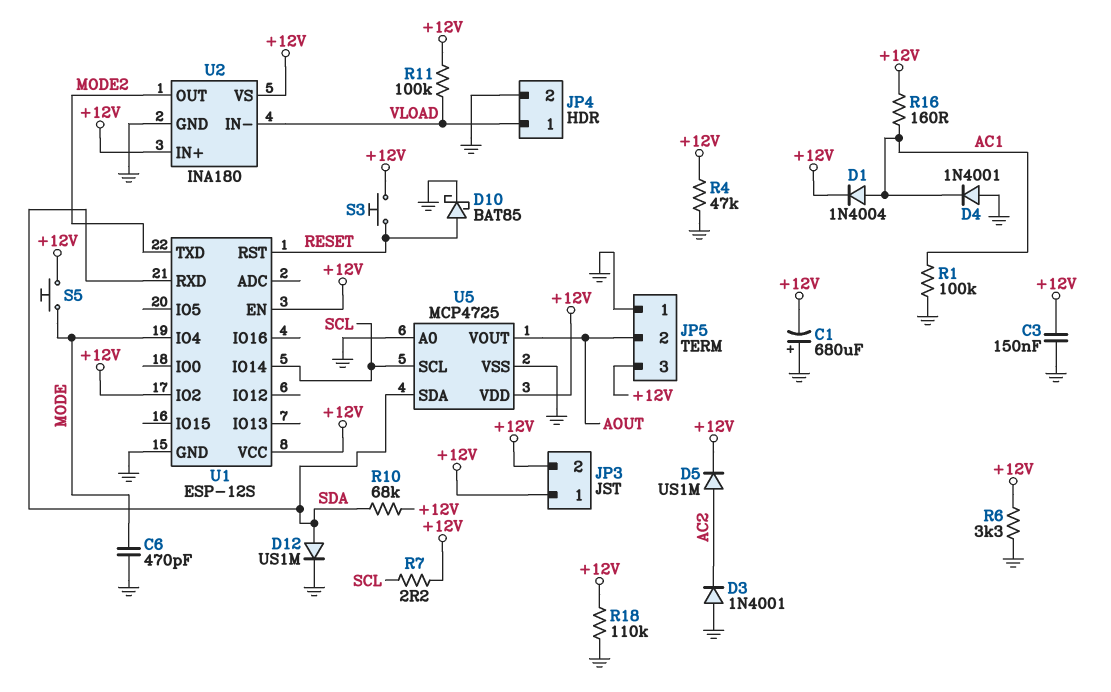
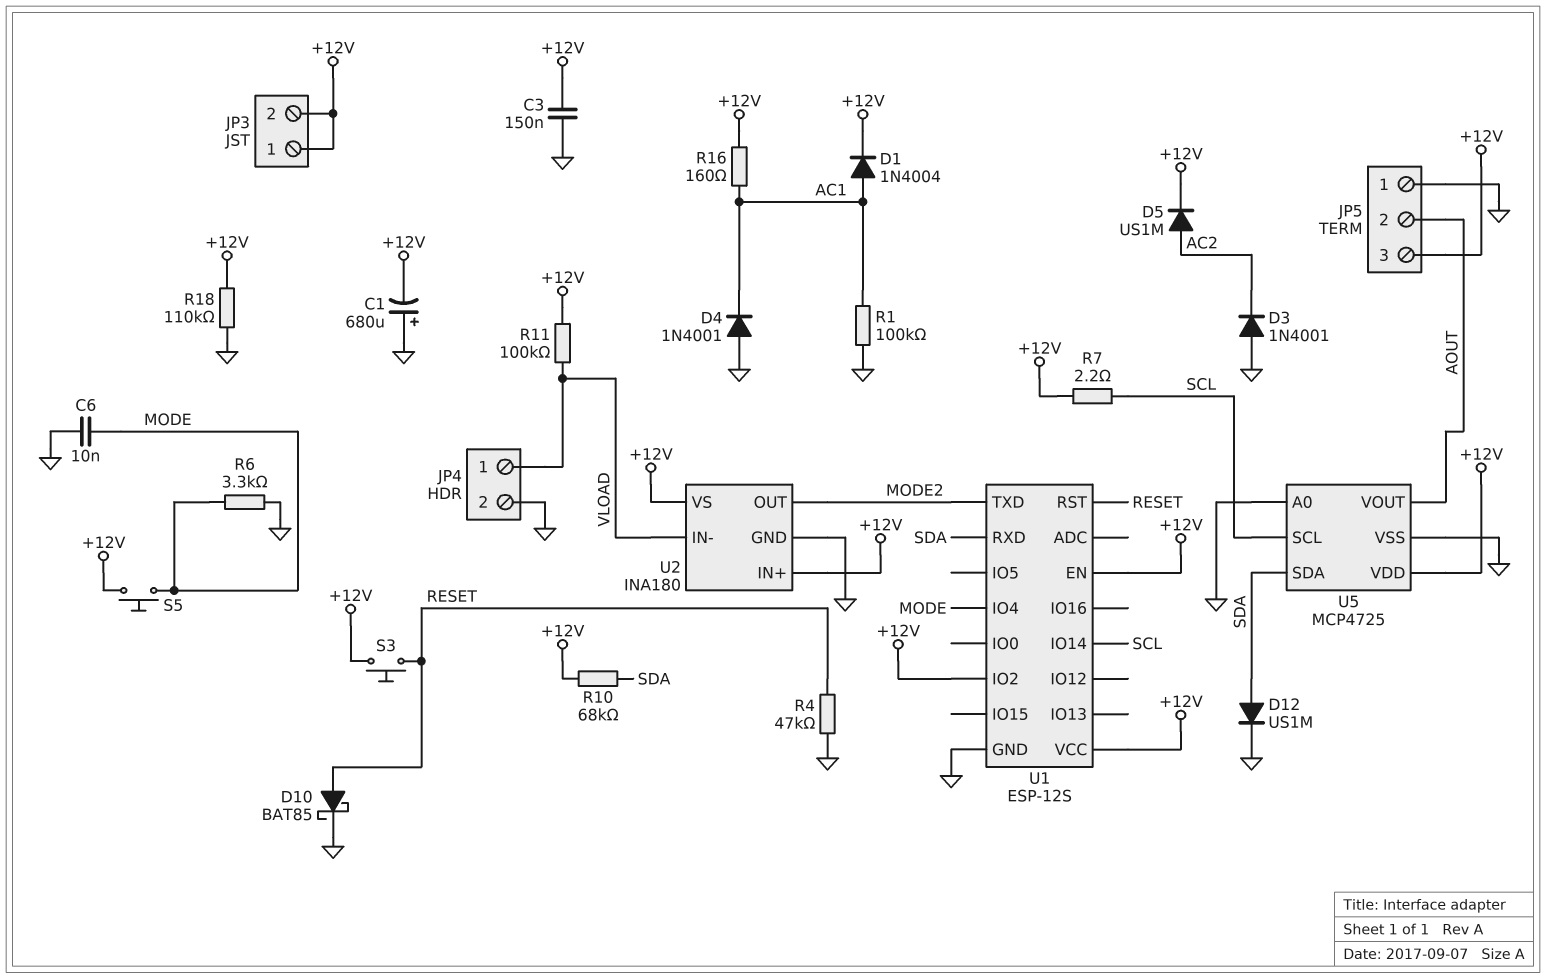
C6: 470pF (GND, MODE) -> 10nF (GND, MODE)
R4: 47k (+12V, GND) -> 47k (GND, RESET)
R6: 3.3k (+12V, GND) -> 3.3k (GND, MODE)

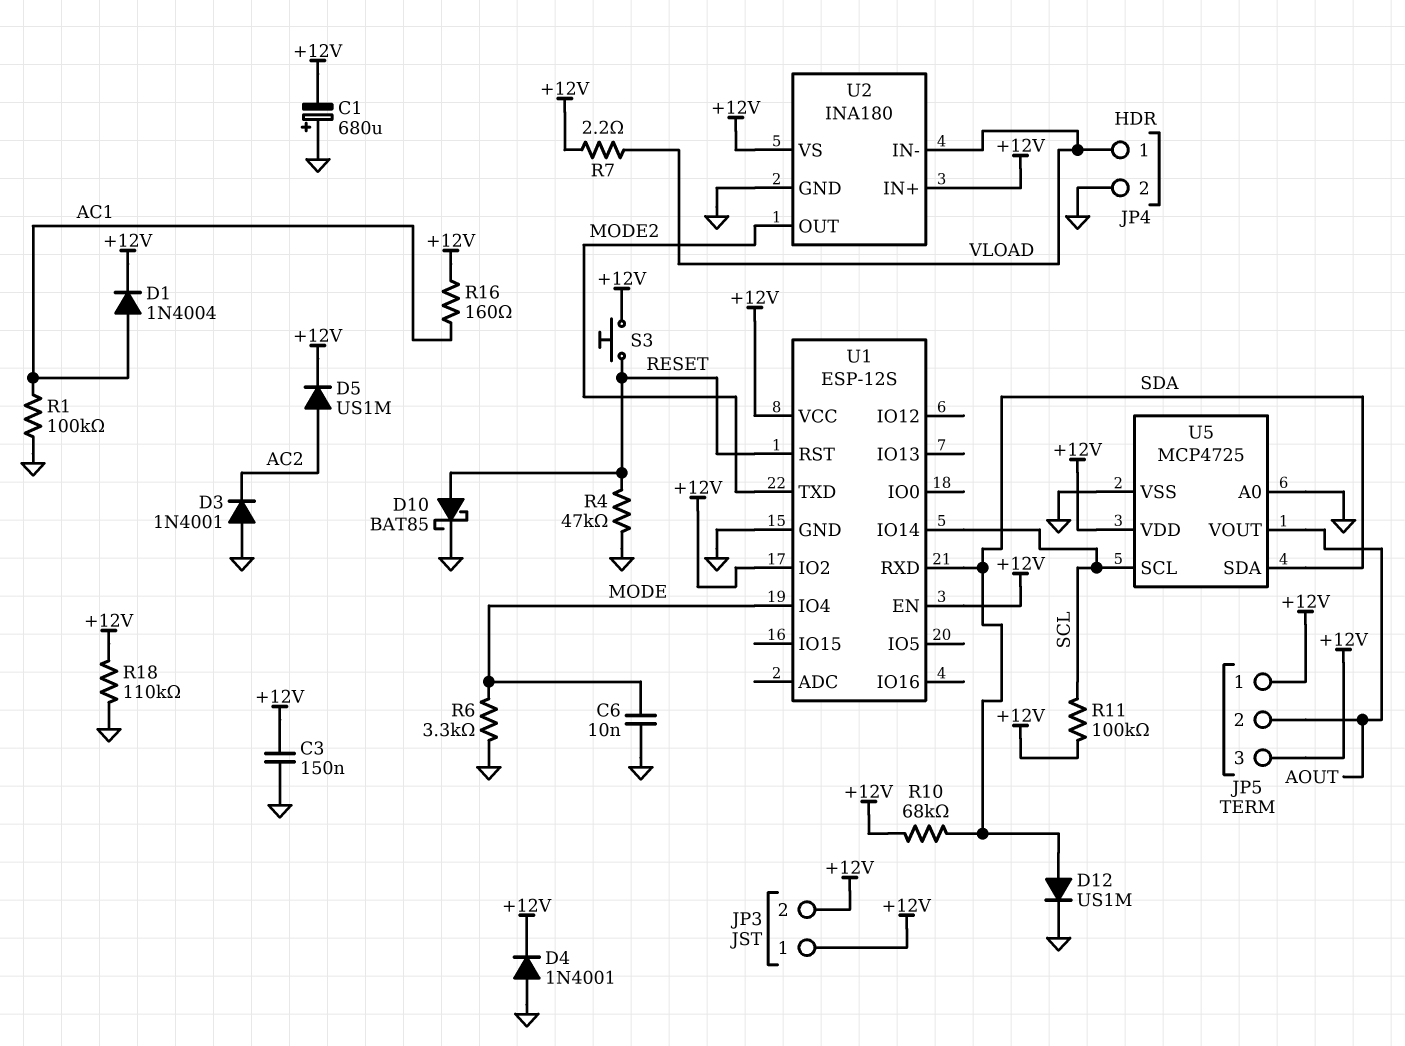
D4: diode 1N4001 (A GND, K AC1) -> diode 1N4001 (A GND, K +12V)
JP5 pin 1: GND -> +12V
R7: 2.2 (+12V, SCL) -> 2.2 (+12V, VLOAD)
R11: 100k (+12V, VLOAD) -> 100k (+12V, SCL)
S5: button (+12V, MODE) -> none

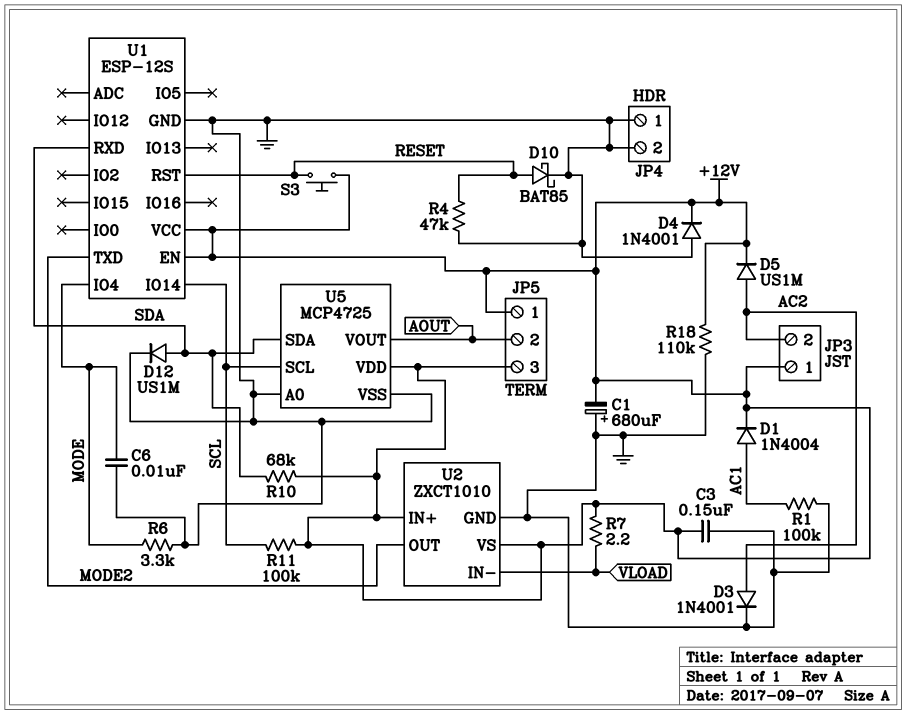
D3: diode 1N4001 (A GND, K AC2) -> diode 1N4001 (A AC2, K GND)
JP3 pin 2: +12V -> AC2
JP4 pin 1: VLOAD -> GND
R16: 160 (+12V, AC1) -> none
U1 pin IO2: +12V -> none
U2: INA180 -> ZXCT1010

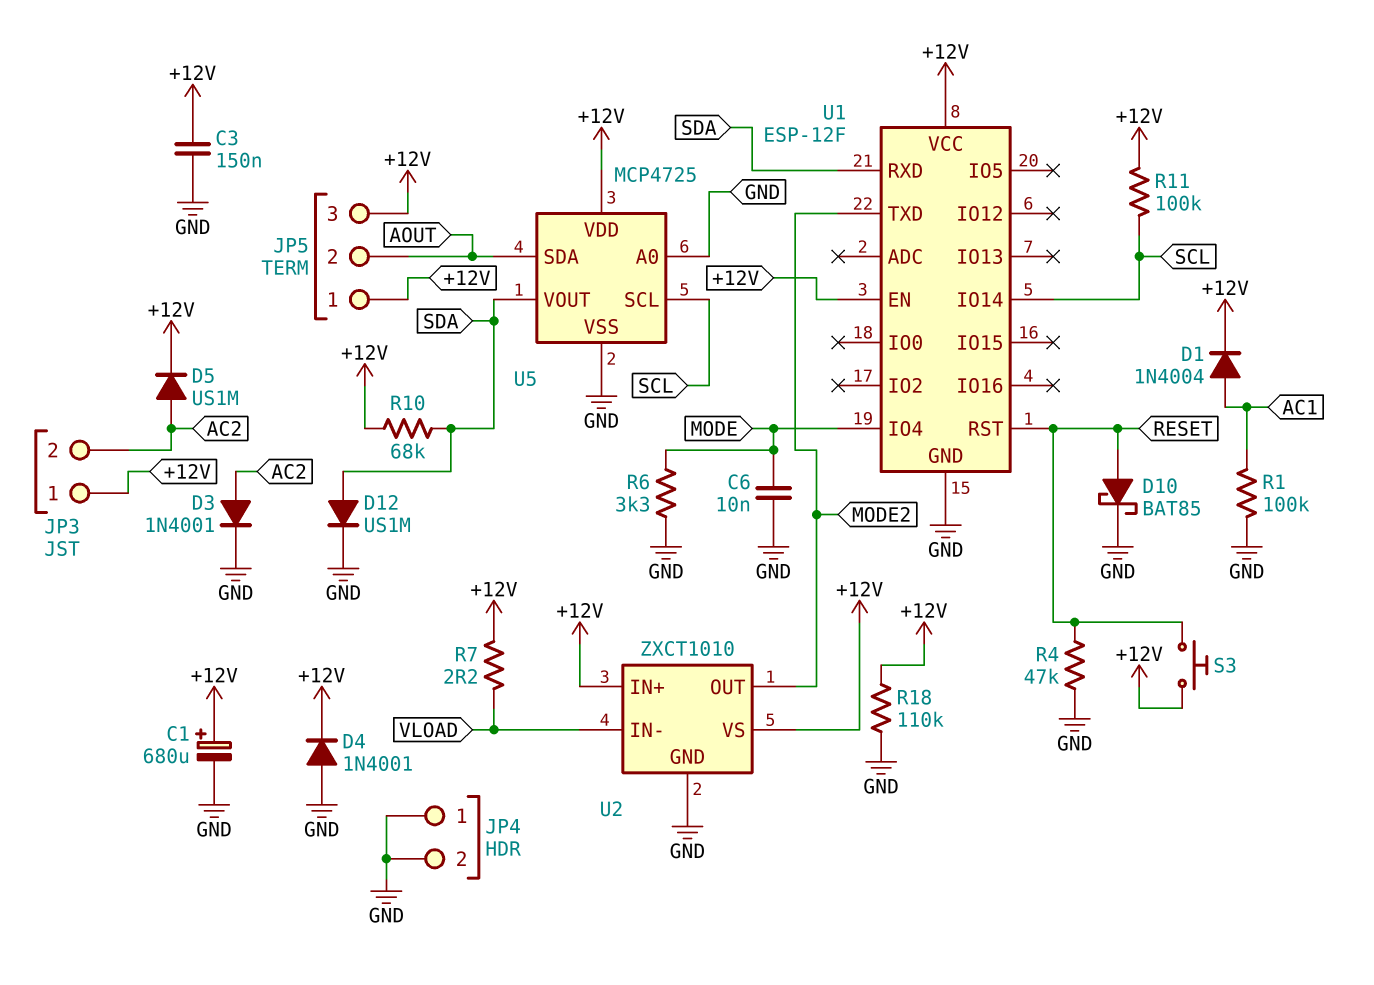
C1: 680uF (plus GND, minus +12V) -> 680uF (plus +12V, minus GND)
U1: ESP-12S -> ESP-12F
U5 pin SDA: SDA -> AOUT
U5 pin VOUT: AOUT -> SDA

